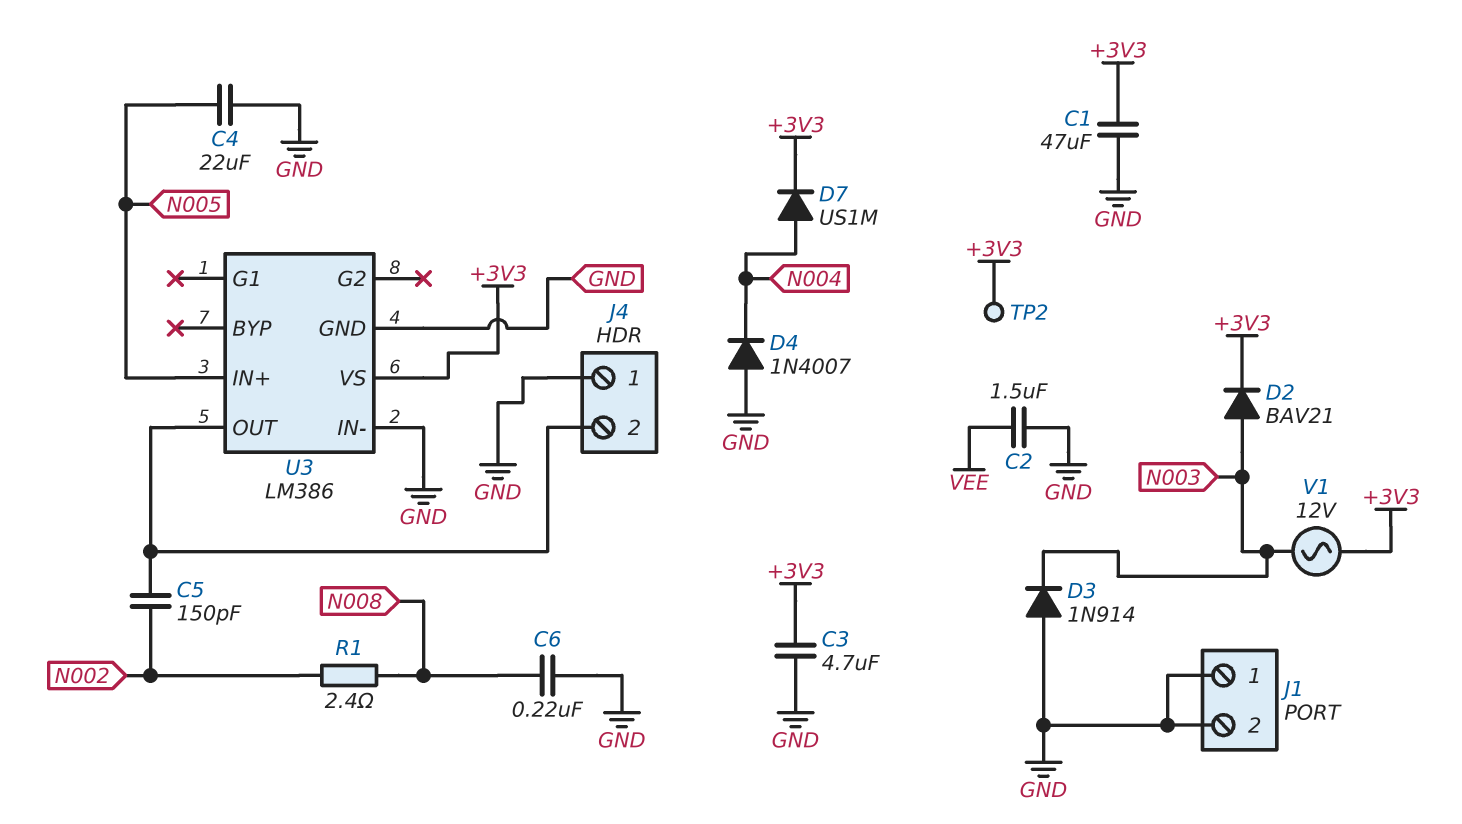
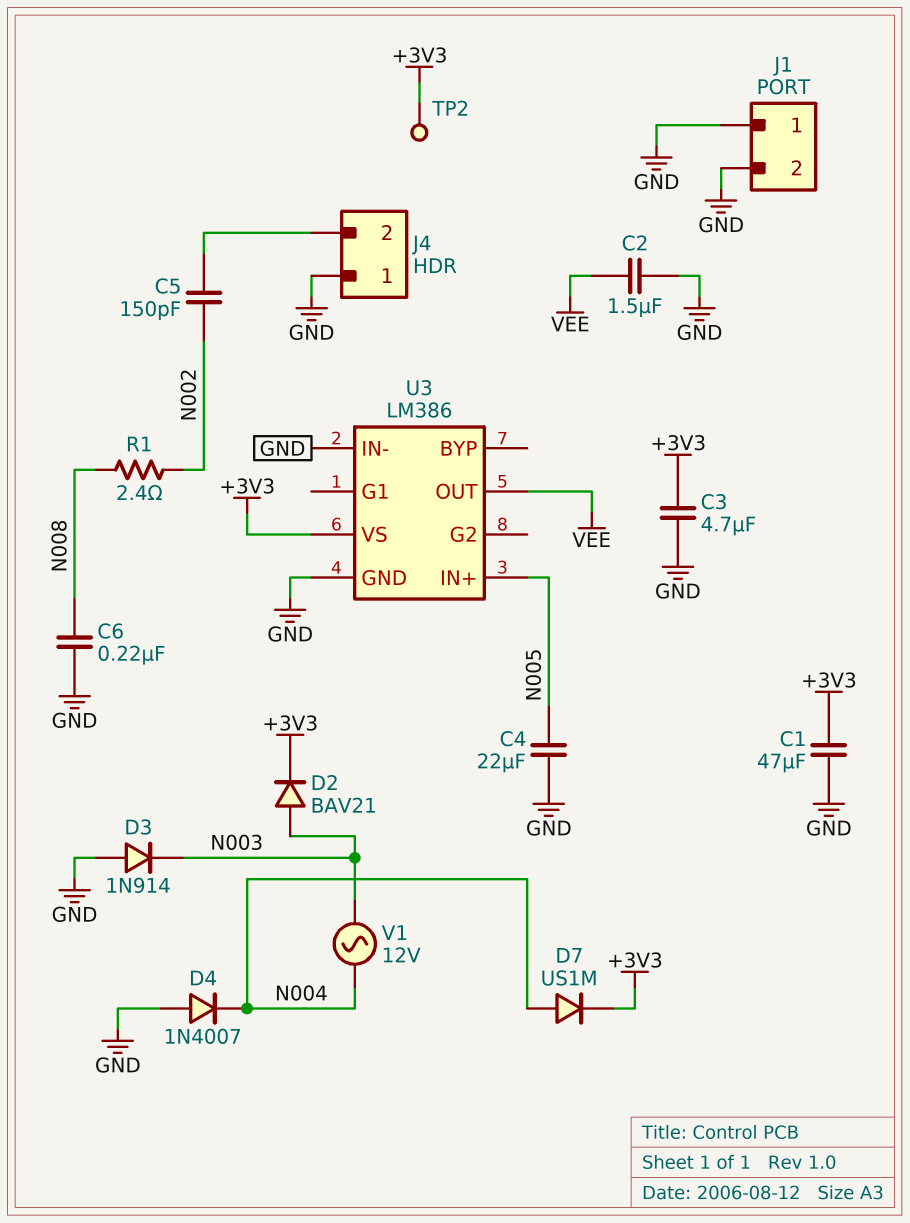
U3 pin OUT: J4/2 -> VEE
V1: AC 12V (+3V3, N003) -> AC 12V (N003, N004)

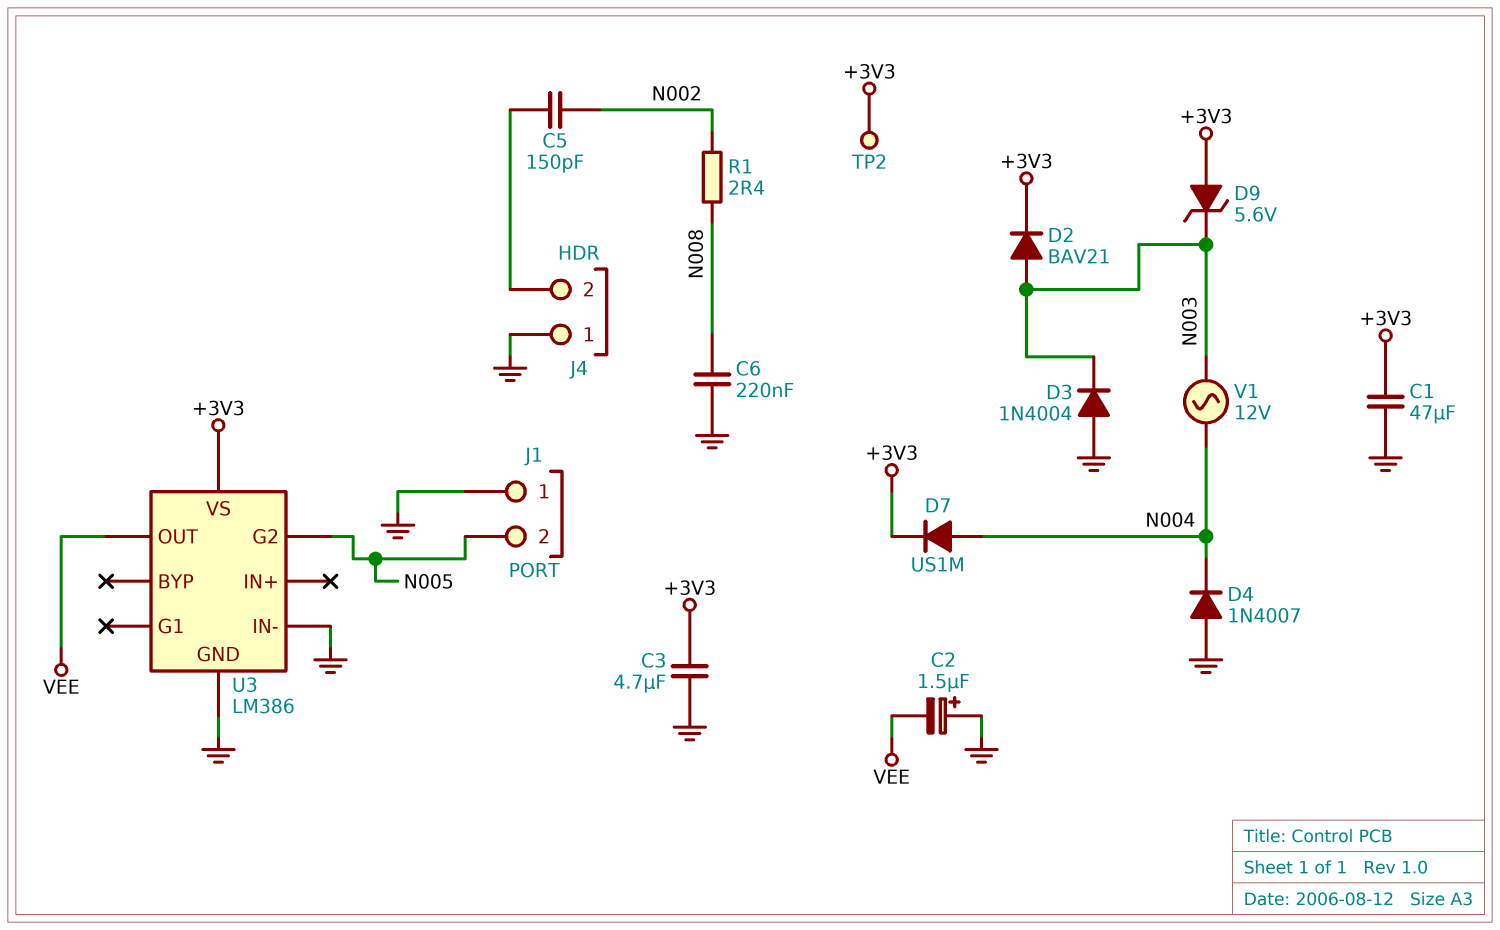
C2: 1.5uF (GND, VEE) -> 1.5uF (plus GND, minus VEE)
C4: 22uF (GND, N005) -> none
D3: diode 1N914 (A GND, K N003) -> diode 1N4004 (A GND, K N003)
D9: none -> zener 5.6V (A +3V3, K N003)
J1 pin 2: GND -> N005
U3 pin G2: none -> N005
U3 pin IN+: N005 -> none

